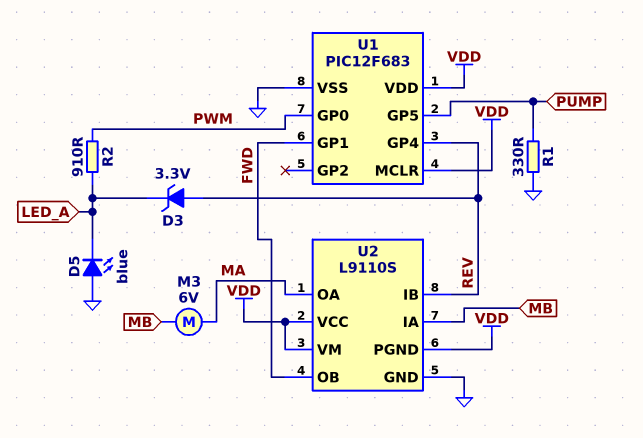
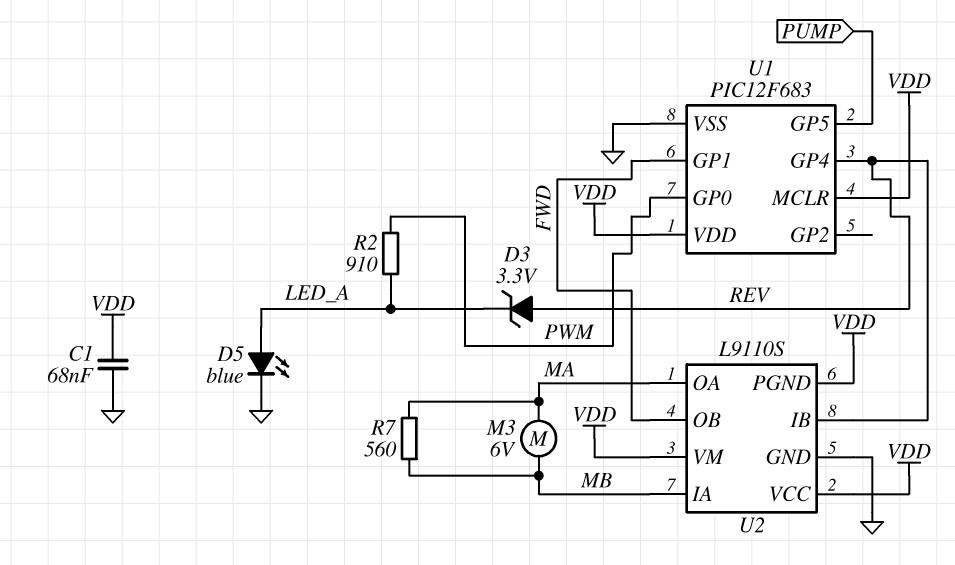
C1: none -> 68nF (GND, VDD)
D5: LED blue (A GND, K LED_A) -> LED blue (A LED_A, K GND)
R1: 330 (GND, PUMP) -> none
R7: none -> 560 (MA, MB)

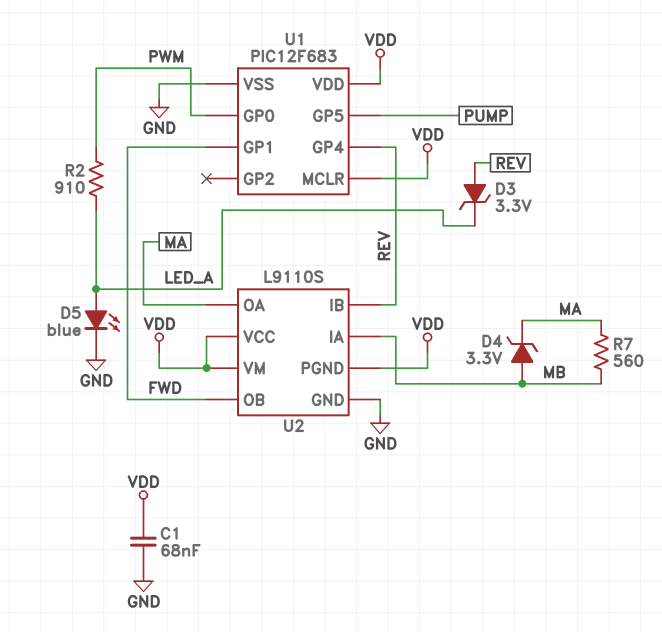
D4: none -> zener 3.3V (A MB, K MA)
M3: motor 6V (MA, MB) -> none

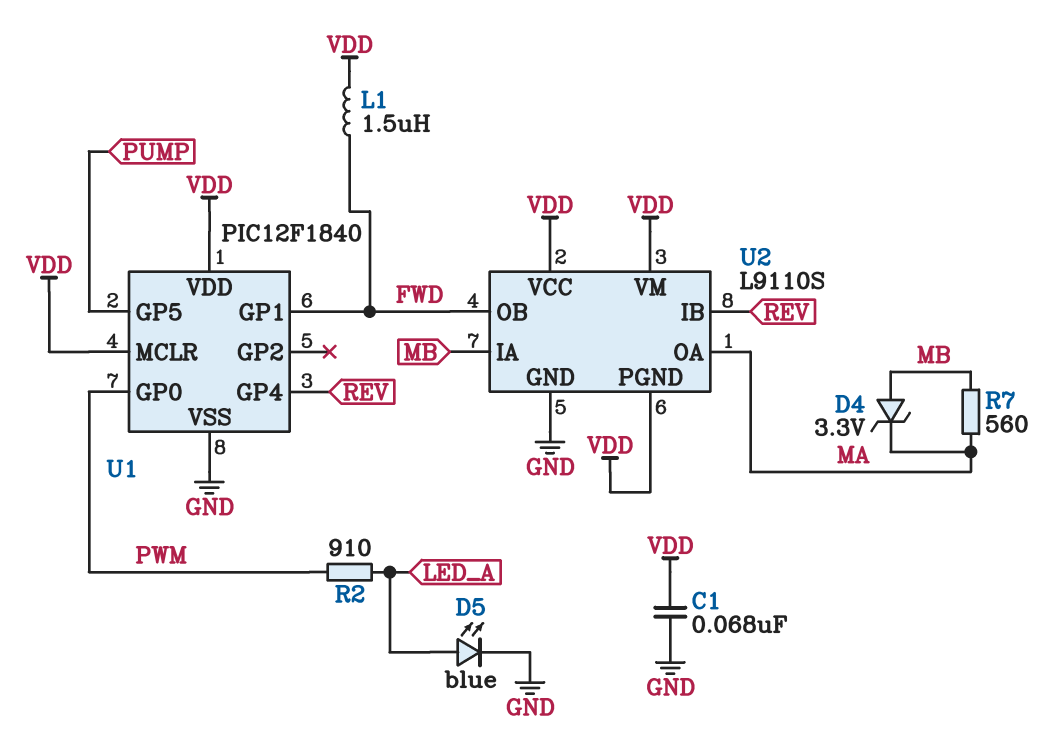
D3: zener 3.3V (A REV, K LED_A) -> none
L1: none -> 1.5uH (FWD, VDD)
U1: PIC12F683 -> PIC12F1840

